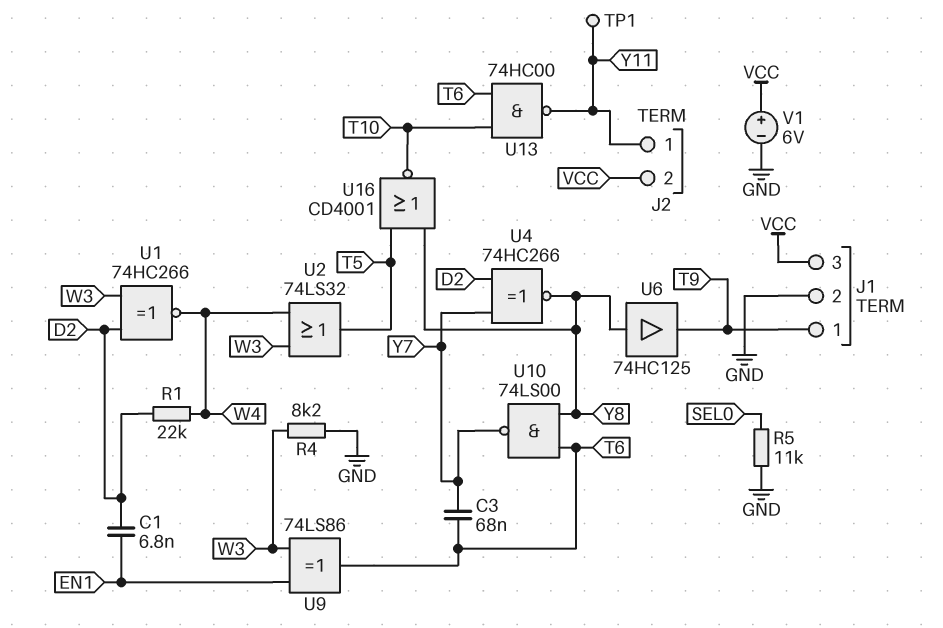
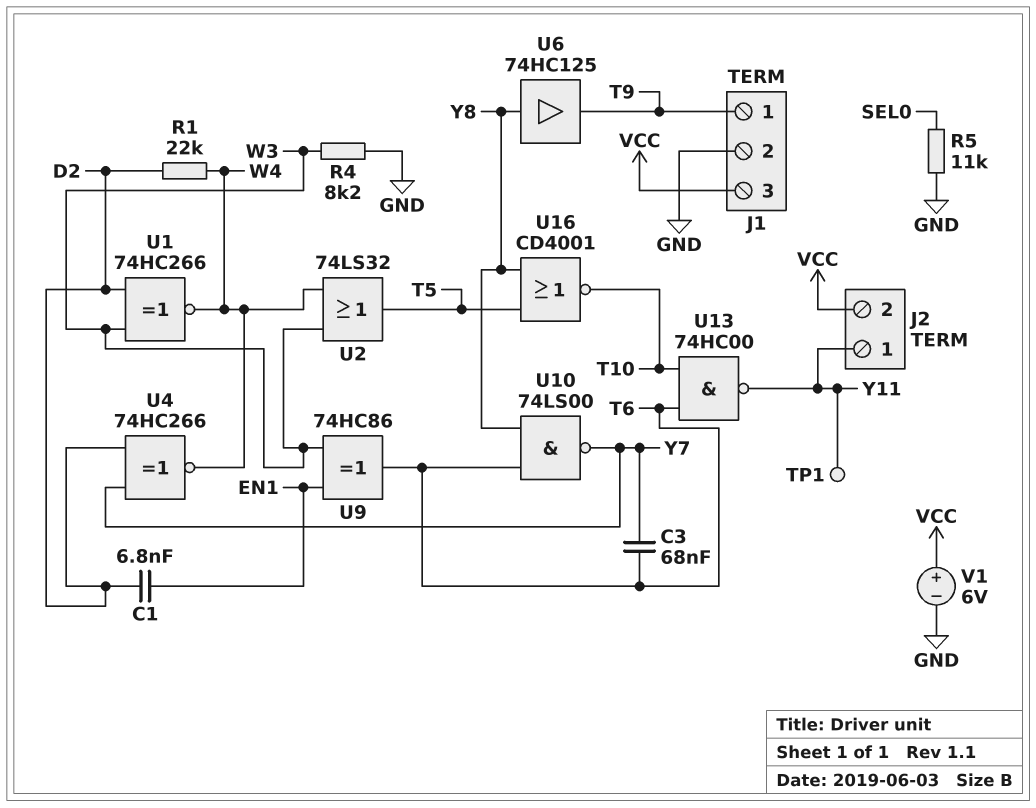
U4: XNOR 74HC266 (in D2, in Y7, out Y8) -> XNOR 74HC266 (in D2, in Y7, out W4)
U9: XOR 74LS86 (in EN1, in W3, out T6) -> XOR 74HC86 (in EN1, in W3, out T6)

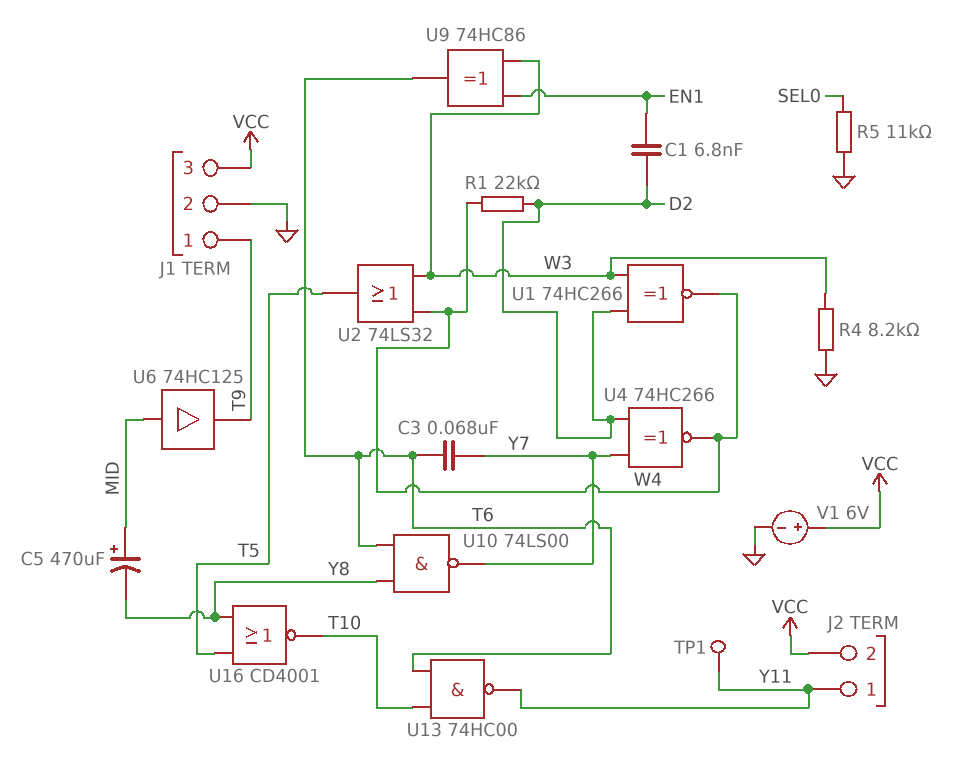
C5: none -> 470uF (plus MID, minus Y8)
U6: buffer 74HC125 (in Y8, out T9) -> buffer 74HC125 (in MID, out T9)

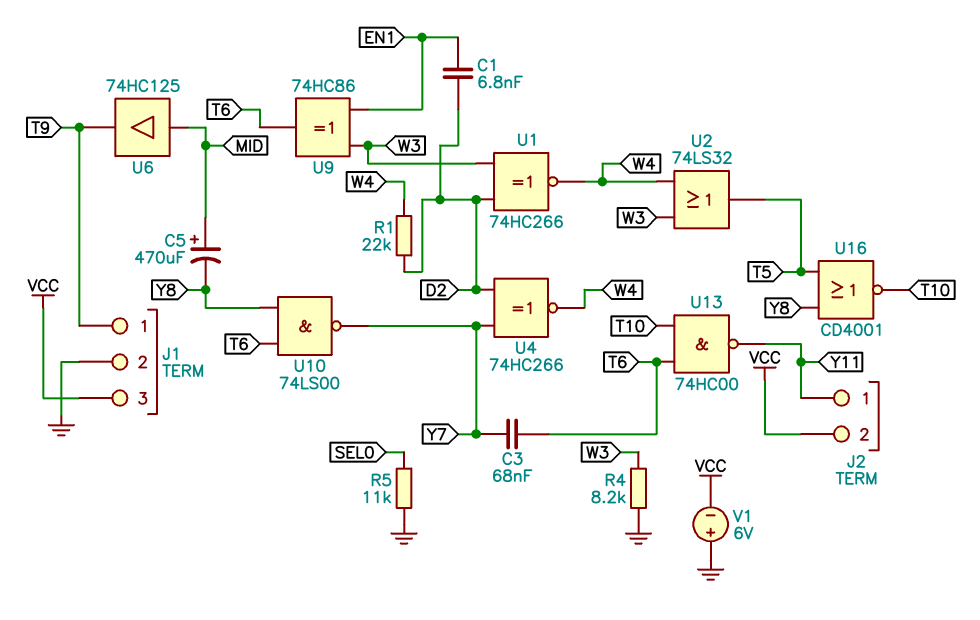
TP1: test point (Y11) -> none
V1: 6V (plus VCC, minus GND) -> 6V (plus GND, minus VCC)

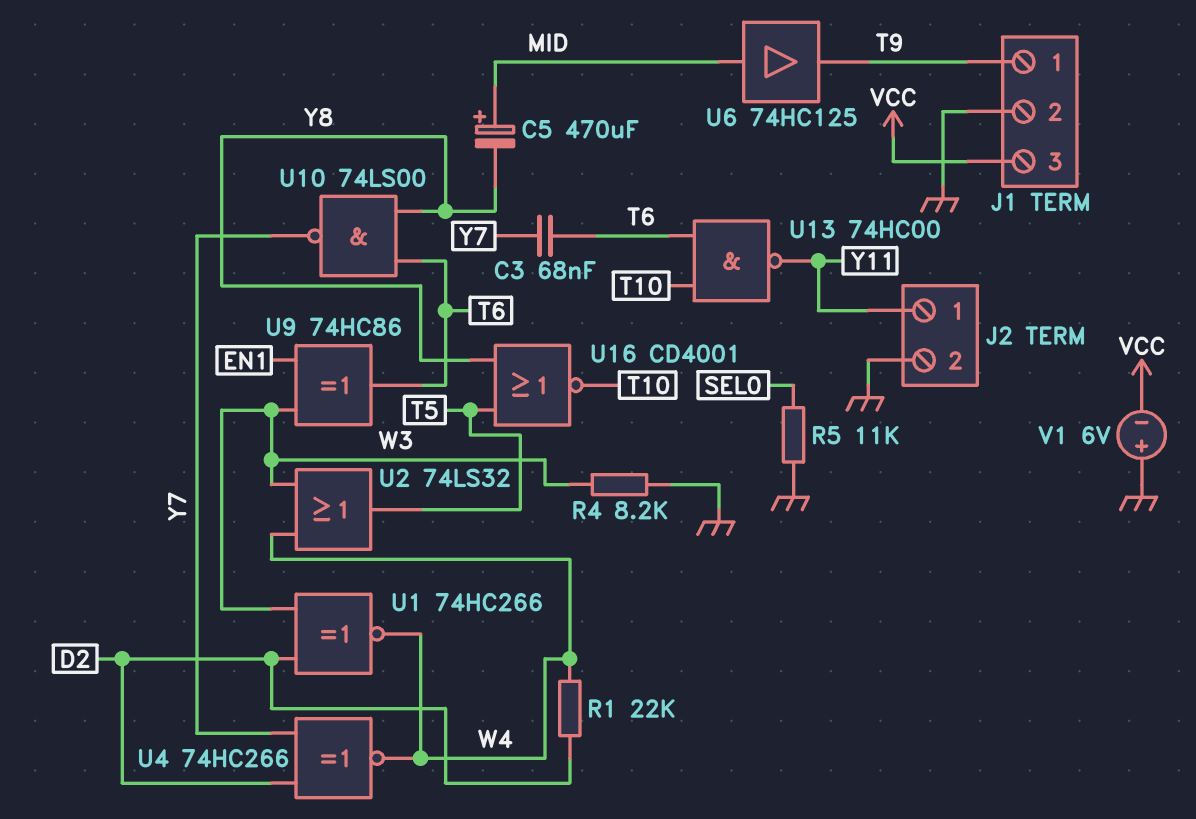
C1: 6.8nF (D2, EN1) -> none
J2 pin 2: VCC -> GND

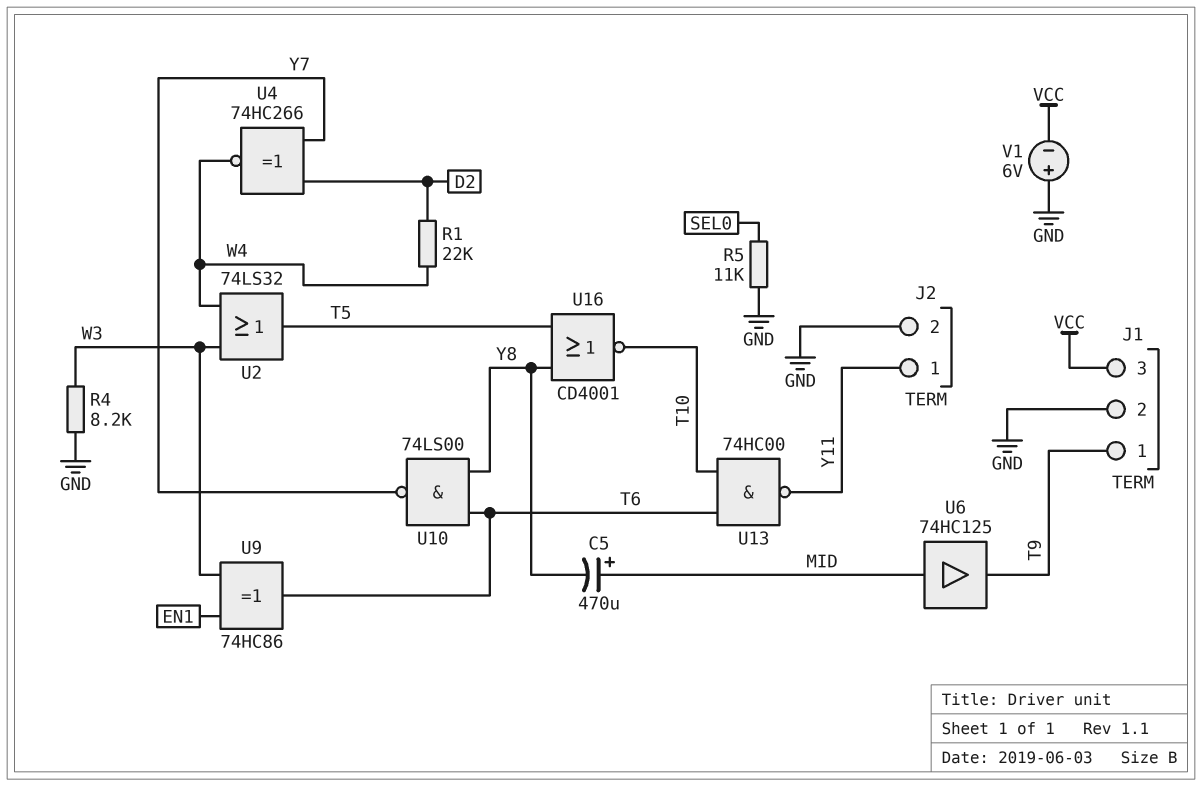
C3: 68nF (T6, Y7) -> none
U1: XNOR 74HC266 (in D2, in W3, out W4) -> none

